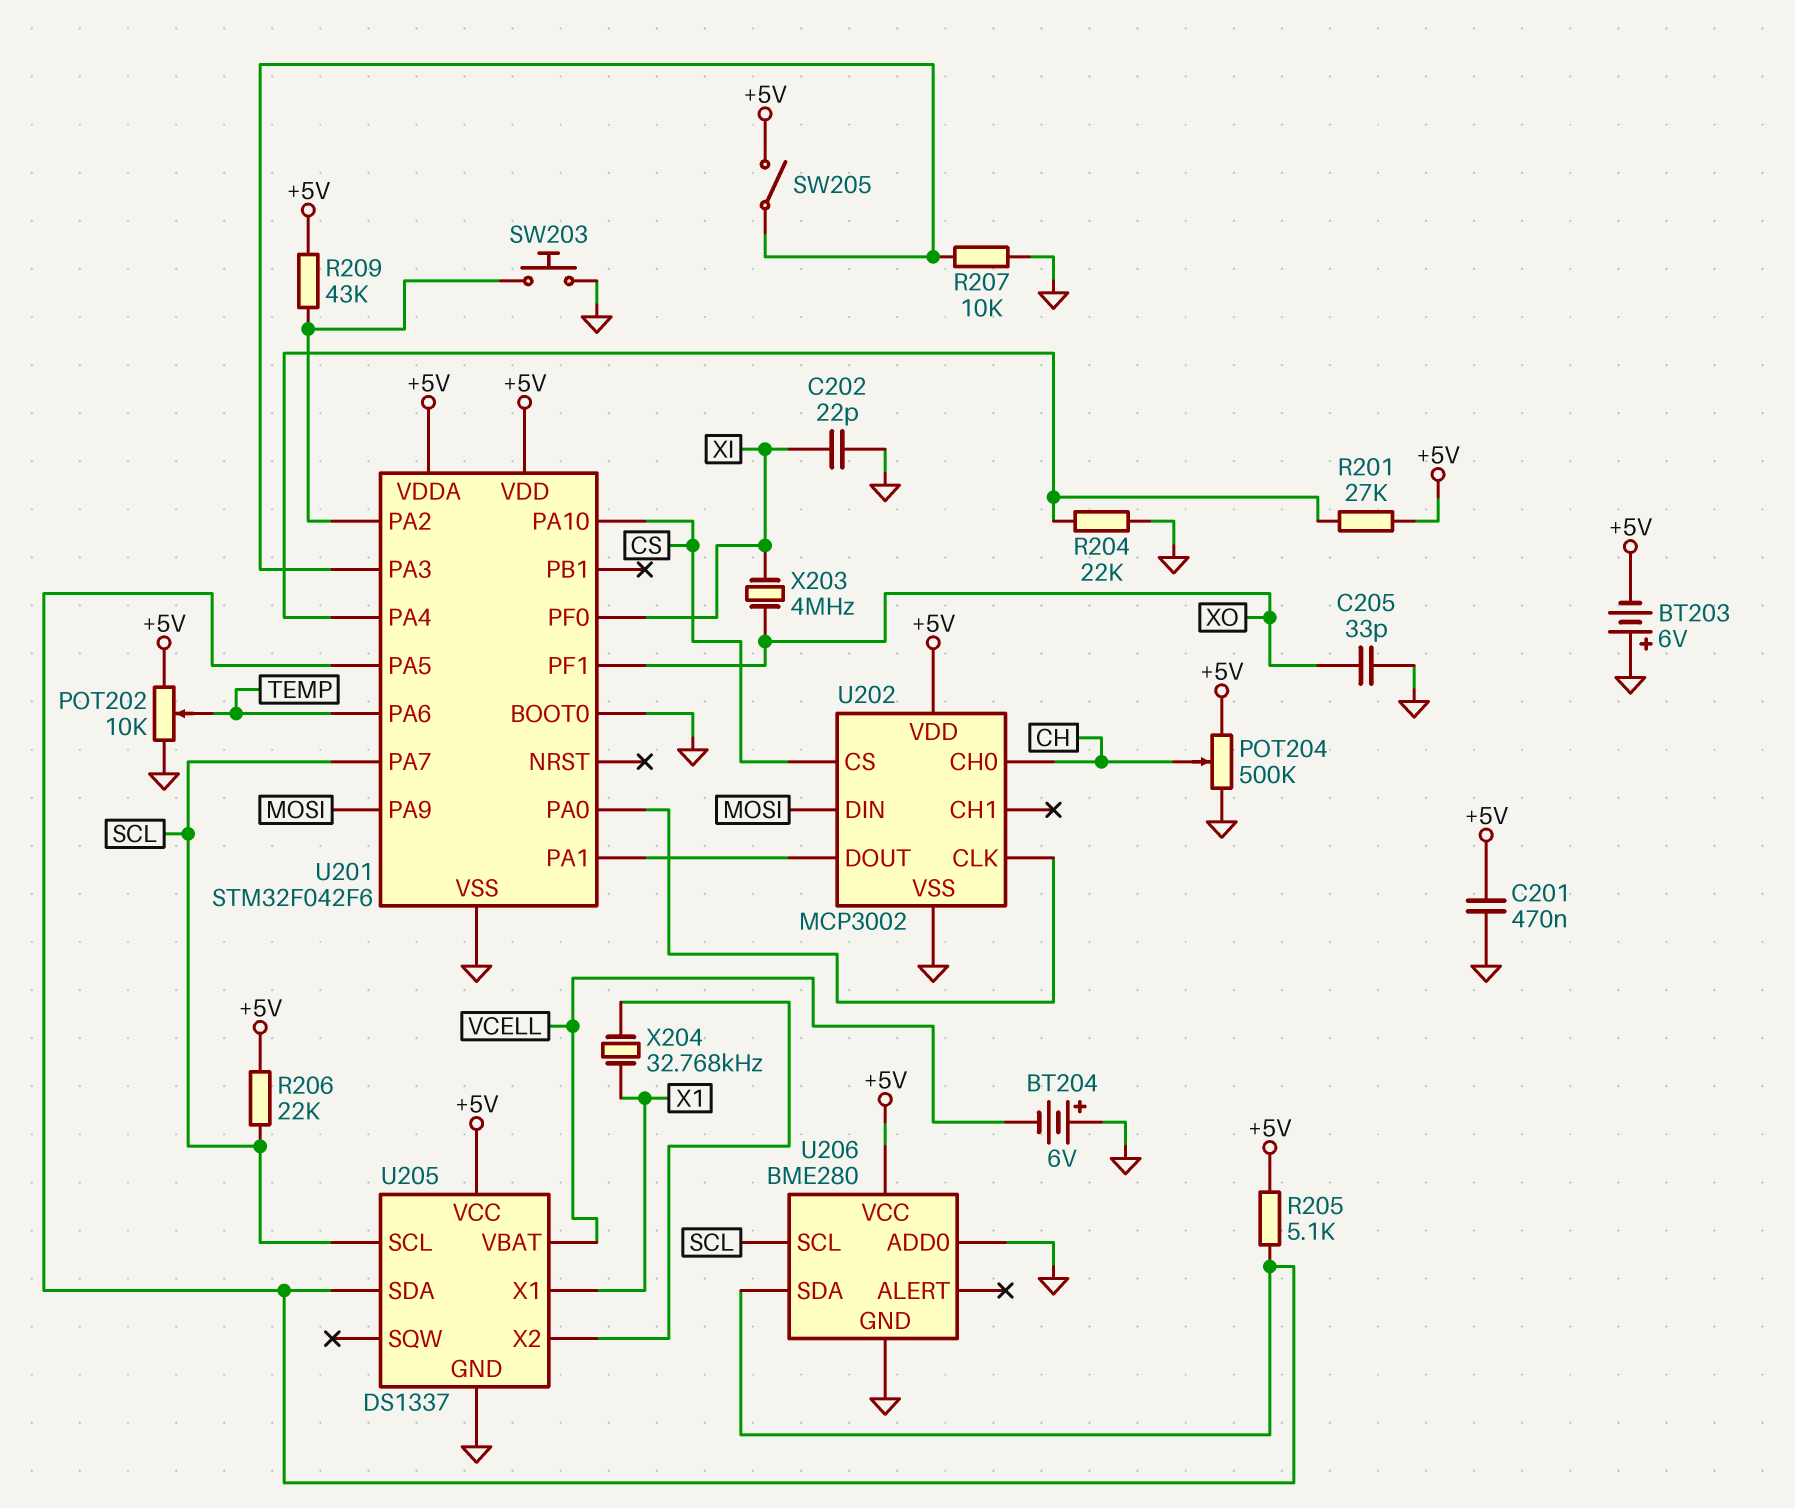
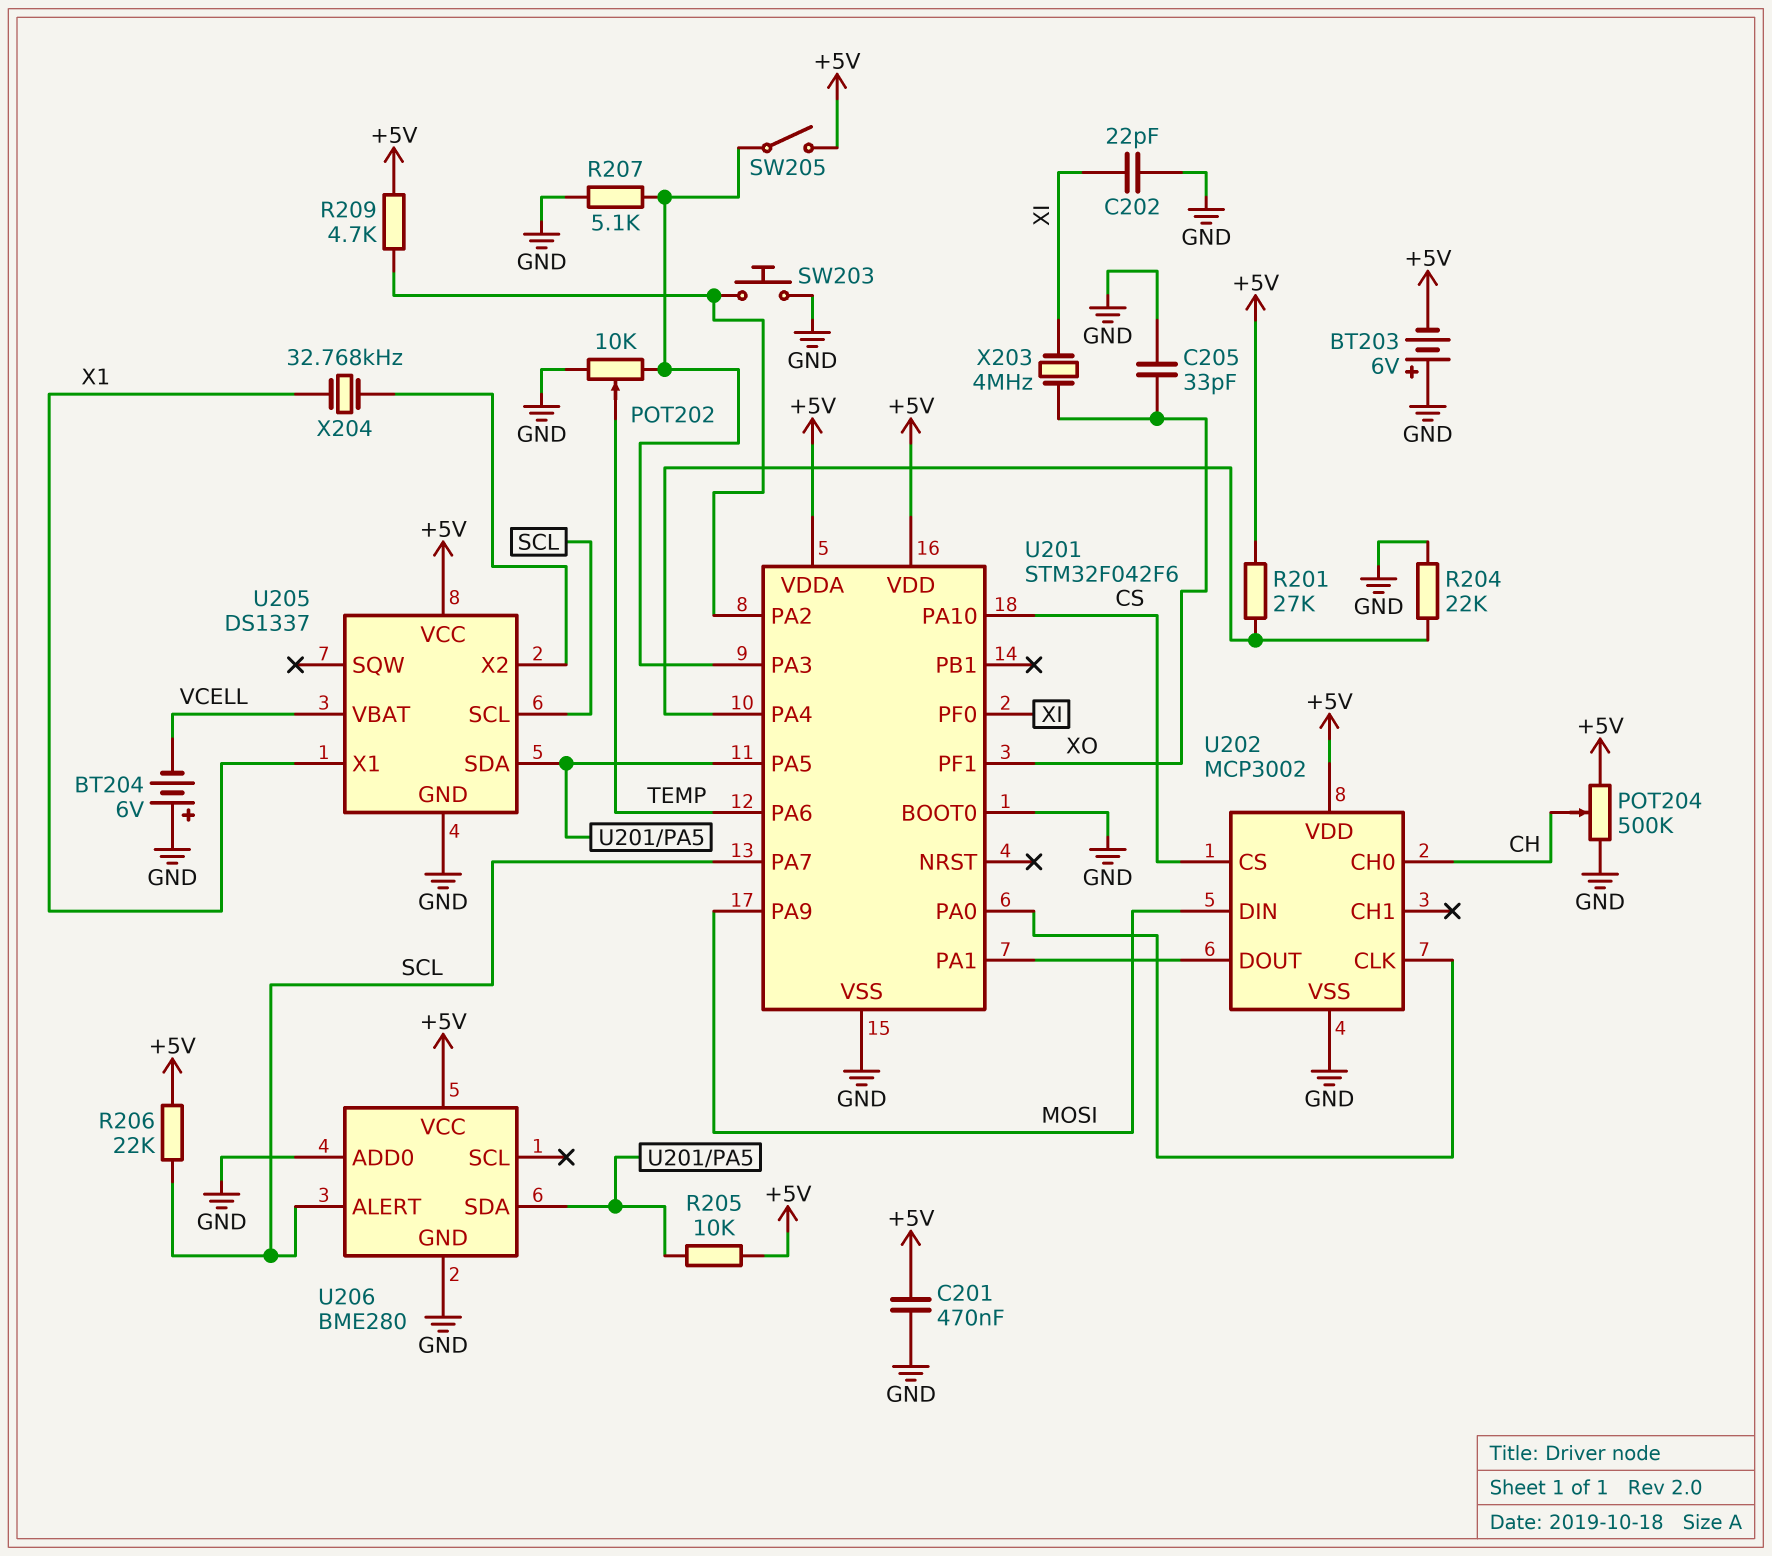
POT202: 10k (+5V, GND, wiper TEMP) -> 10k (GND, U201/PA3, wiper TEMP)
R205: 5.1k (+5V, U201/PA5) -> 10k (+5V, U201/PA5)
R207: 10k (GND, U201/PA3) -> 5.1k (GND, U201/PA3)
R209: 43k (+5V, U201/PA2) -> 4.7k (+5V, U201/PA2)
U206 pin ALERT: none -> SCL
U206 pin SCL: SCL -> none

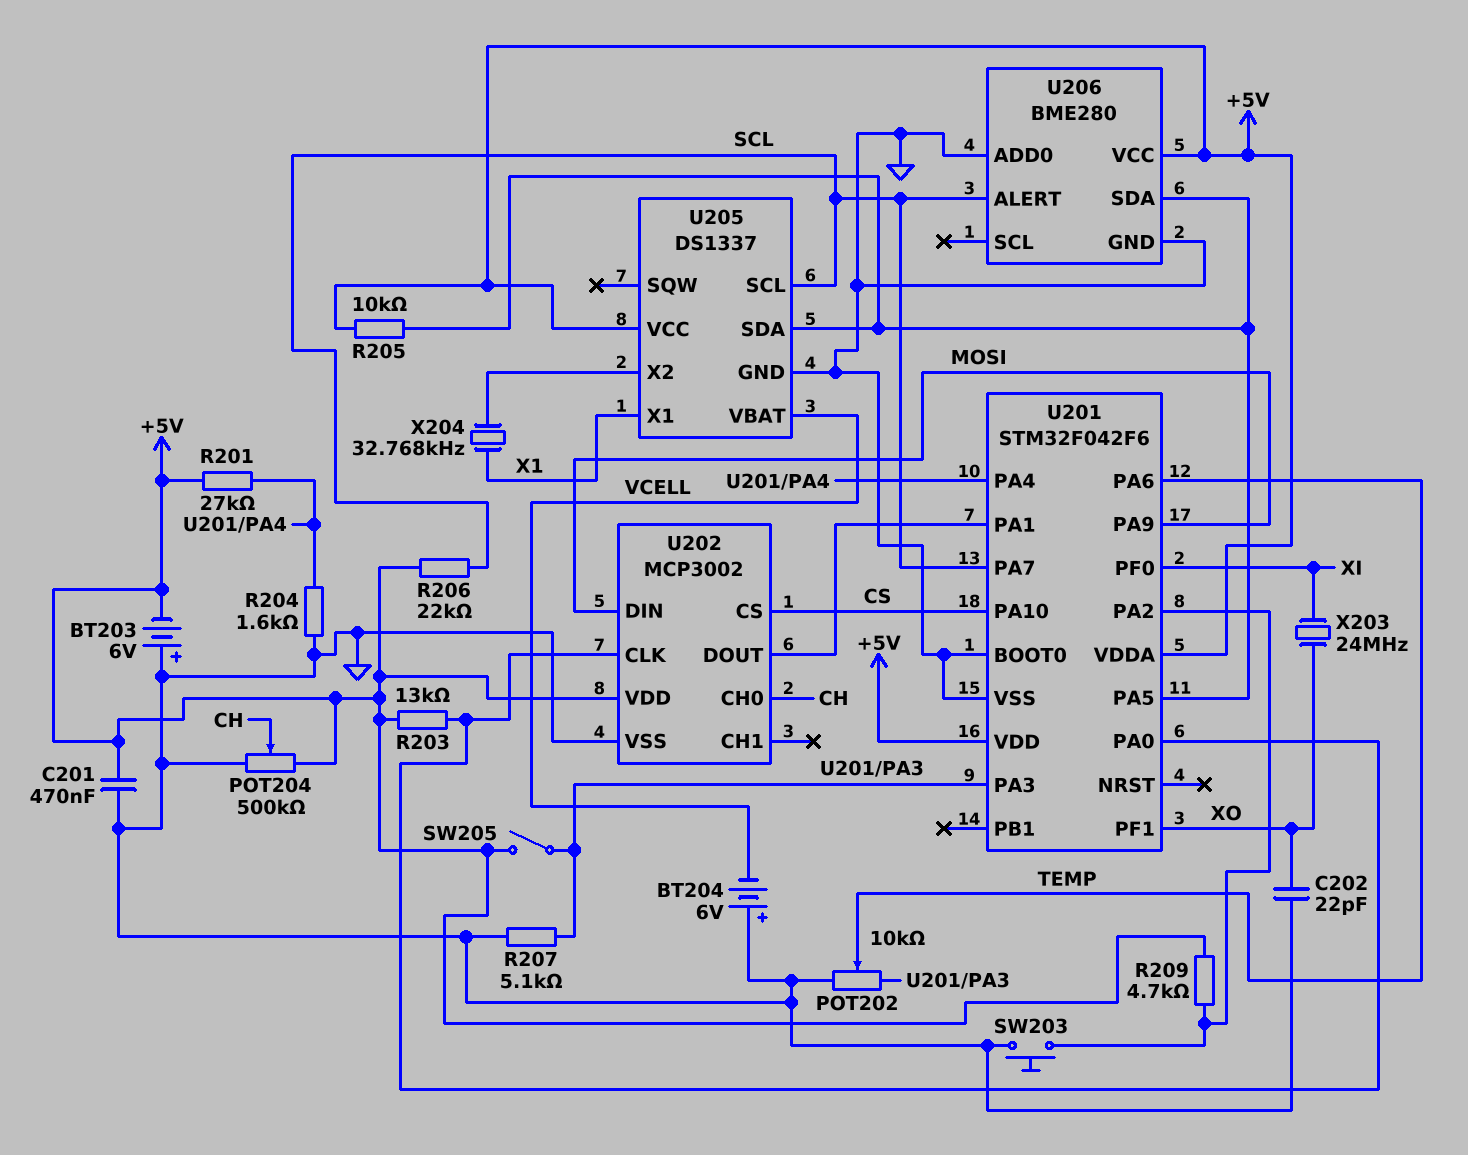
C202: 22pF (GND, XI) -> 22pF (GND, XO)
C205: 33pF (GND, XO) -> none
R203: none -> 13k (+5V, U201/PA0)
R204: 22k (GND, U201/PA4) -> 1.6k (GND, U201/PA4)
X203: 4MHz (XI, XO) -> 24MHz (XI, XO)

